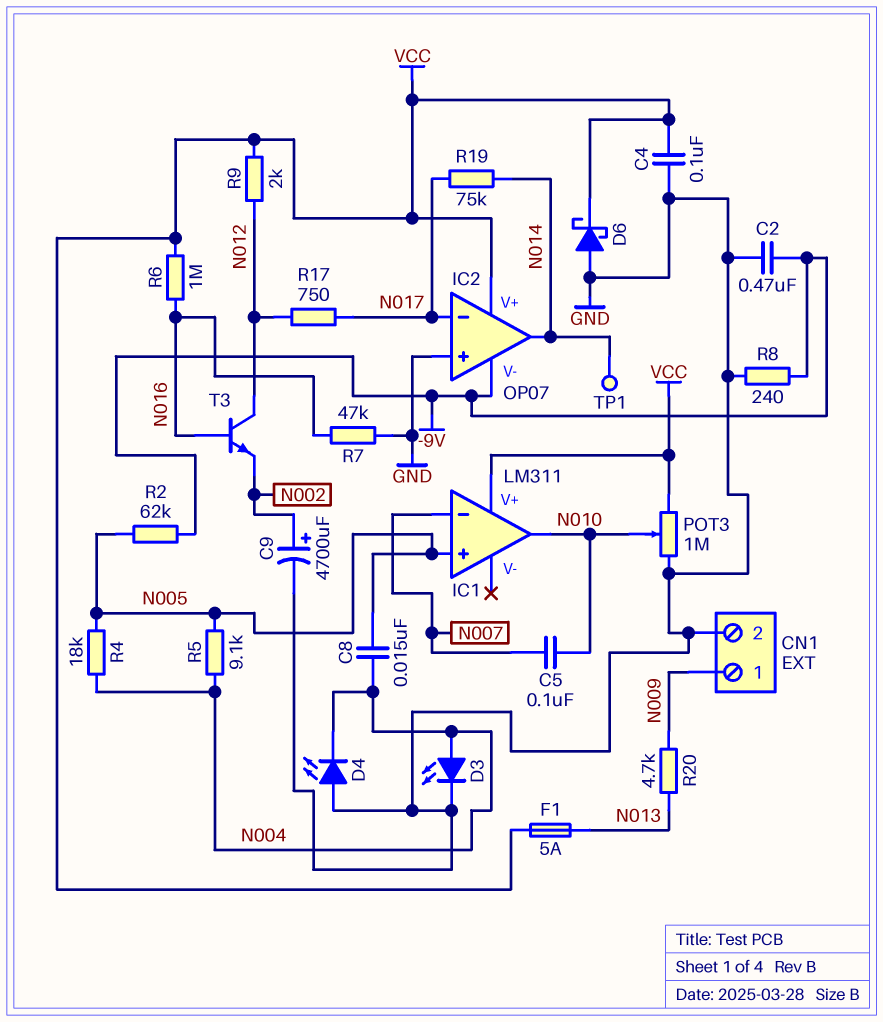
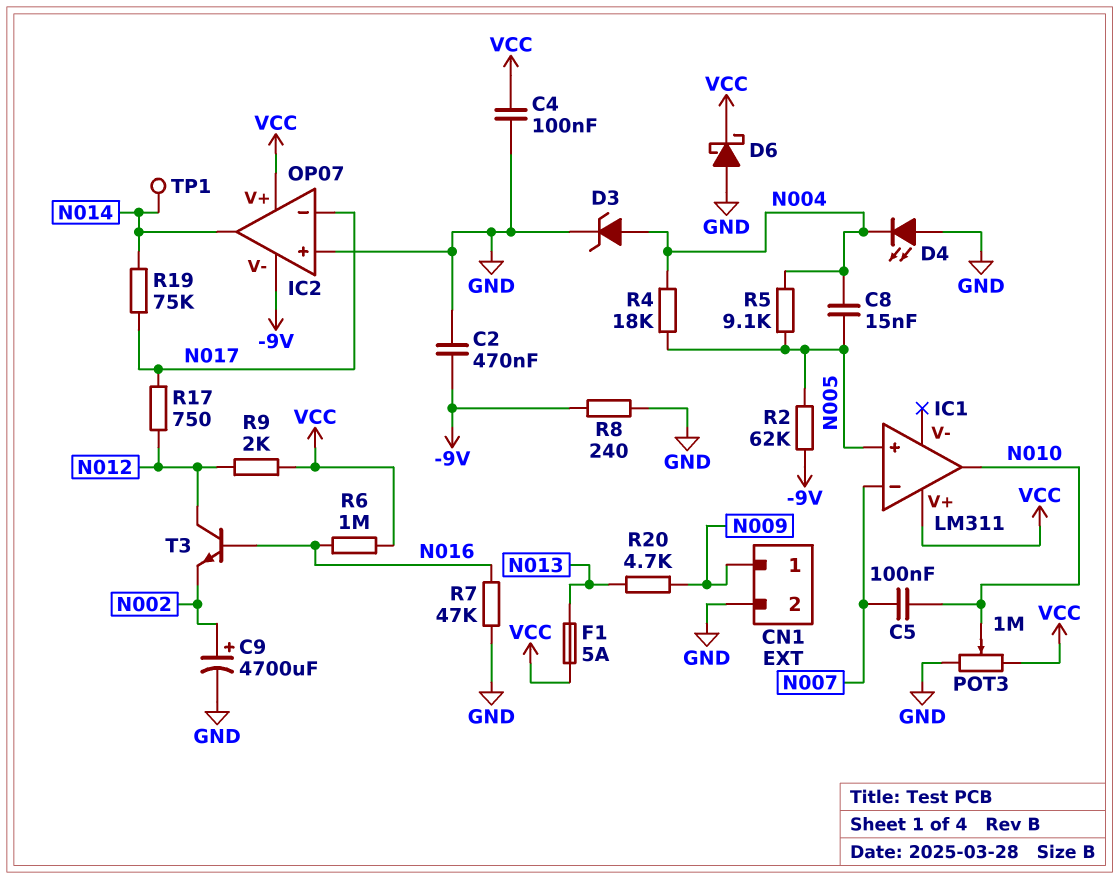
D3: LED (A N004, K GND) -> zener (A N004, K GND)

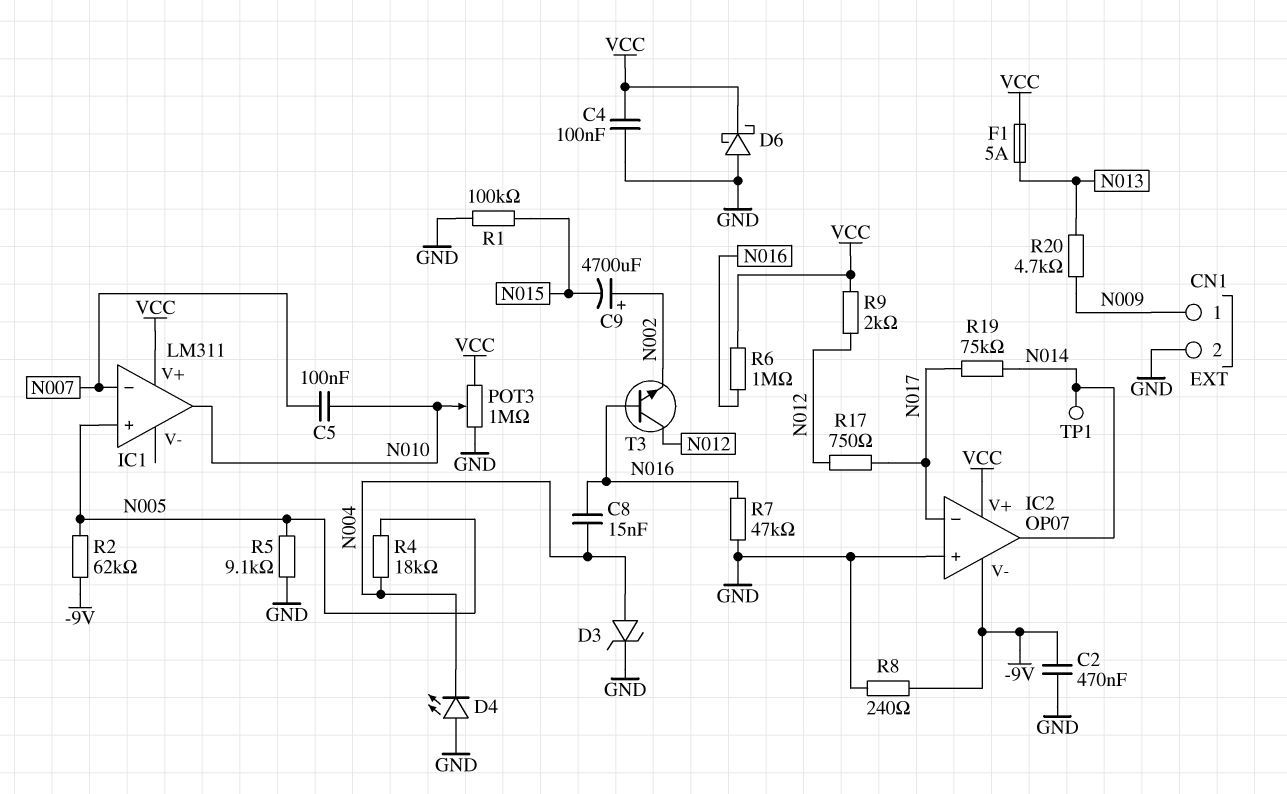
C8: 15nF (N004, N005) -> 15nF (N004, N016)
C9: 4700uF (plus N002, minus GND) -> 4700uF (plus N002, minus N015)
R1: none -> 100k (GND, N015)
R5: 9.1k (N004, N005) -> 9.1k (GND, N005)

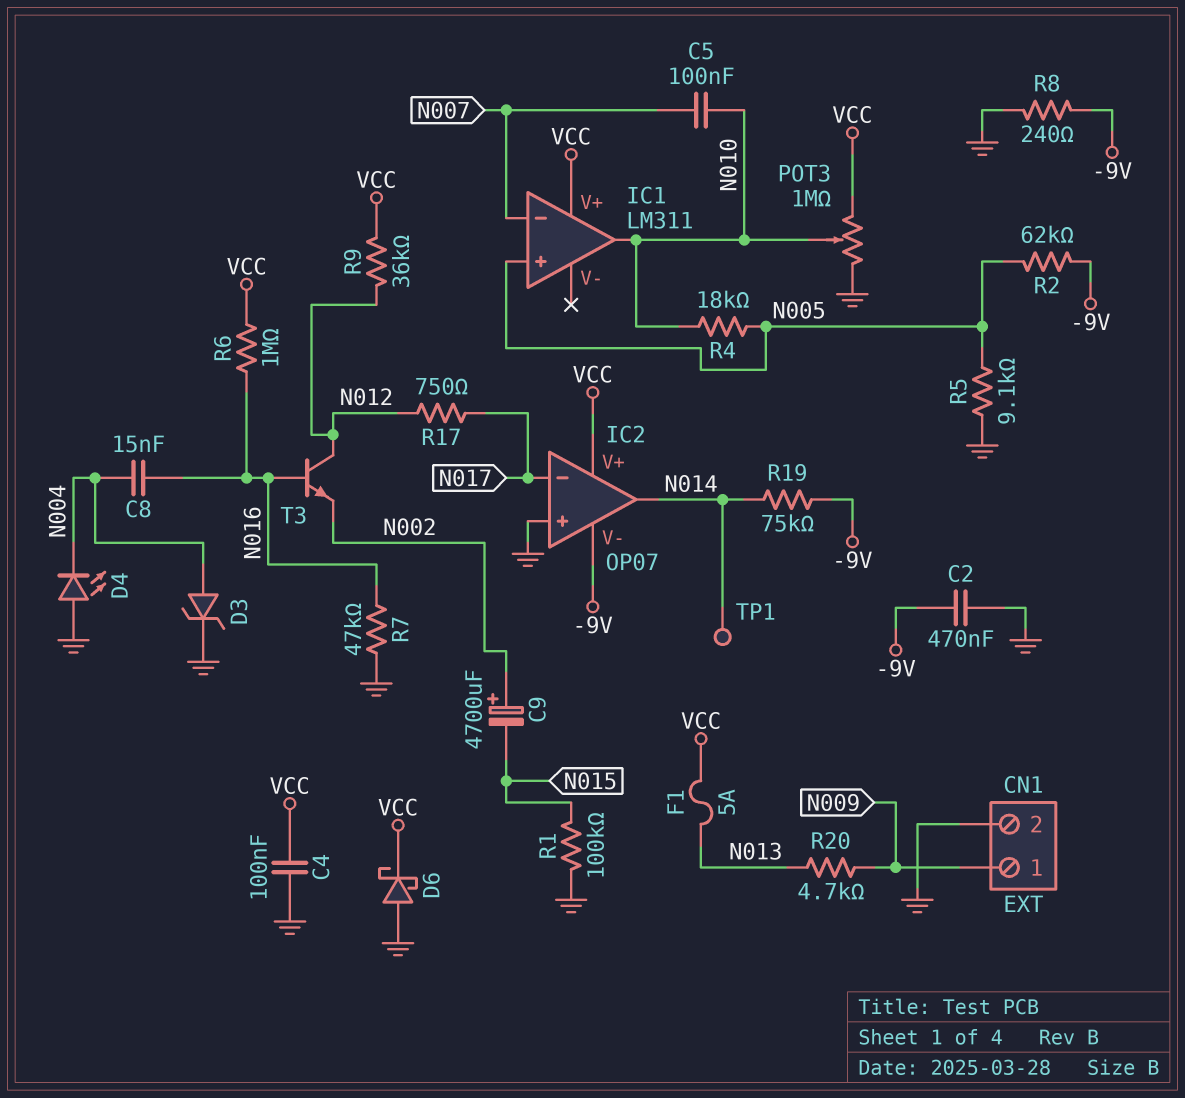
R4: 18k (N004, N005) -> 18k (N005, N010)
R9: 2k (N012, VCC) -> 36k (N012, VCC)
R19: 75k (N014, N017) -> 75k (-9V, N014)

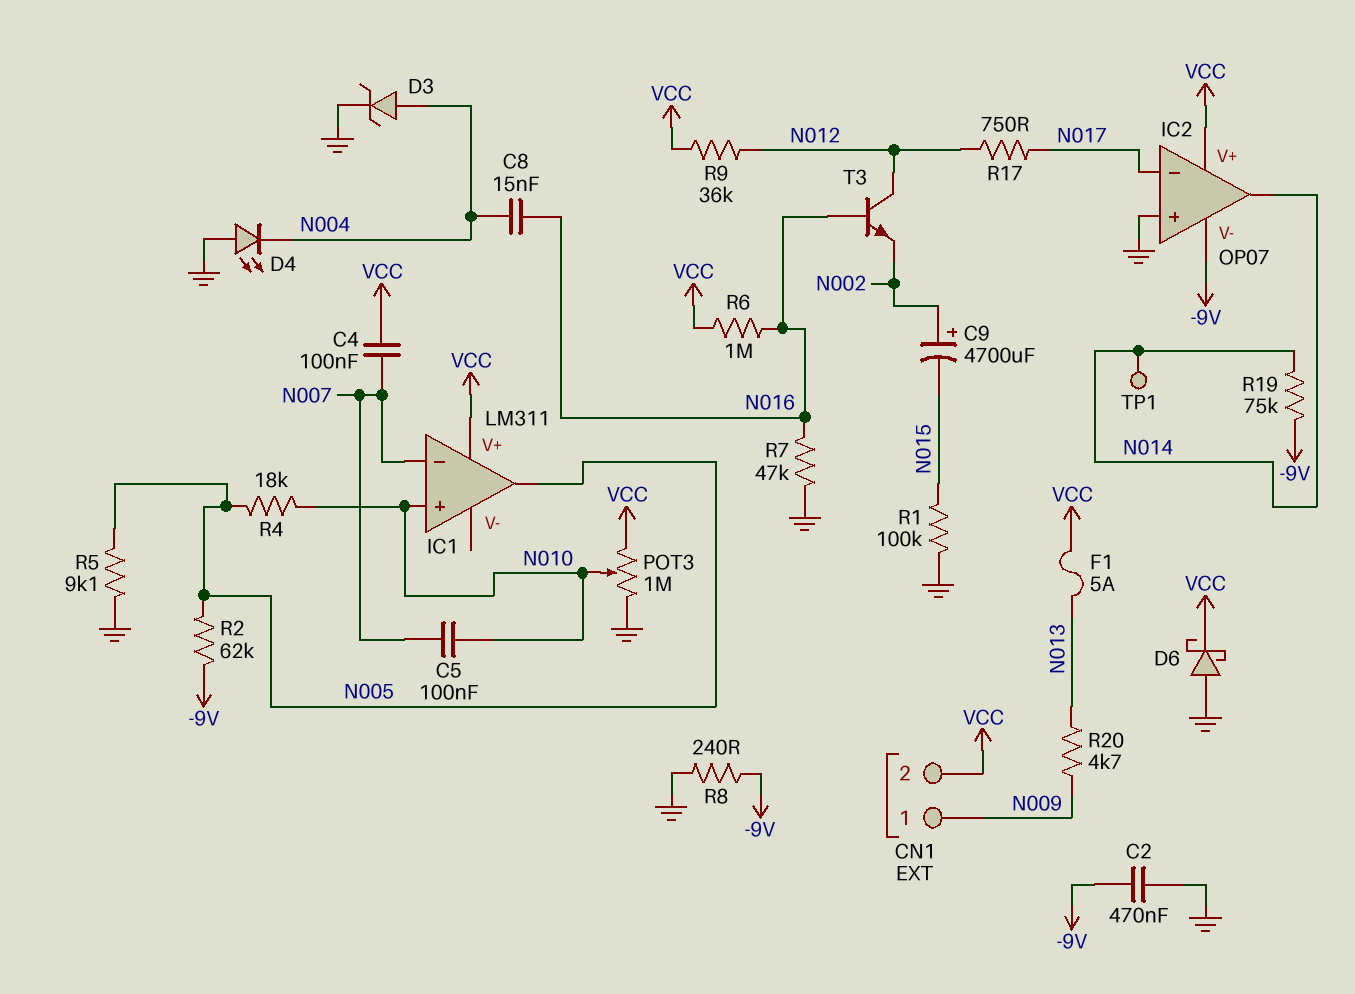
C4: 100nF (GND, VCC) -> 100nF (N007, VCC)
CN1 pin 2: GND -> VCC
IC1 pin in+: N005 -> N010
IC1 pin out: N010 -> N005

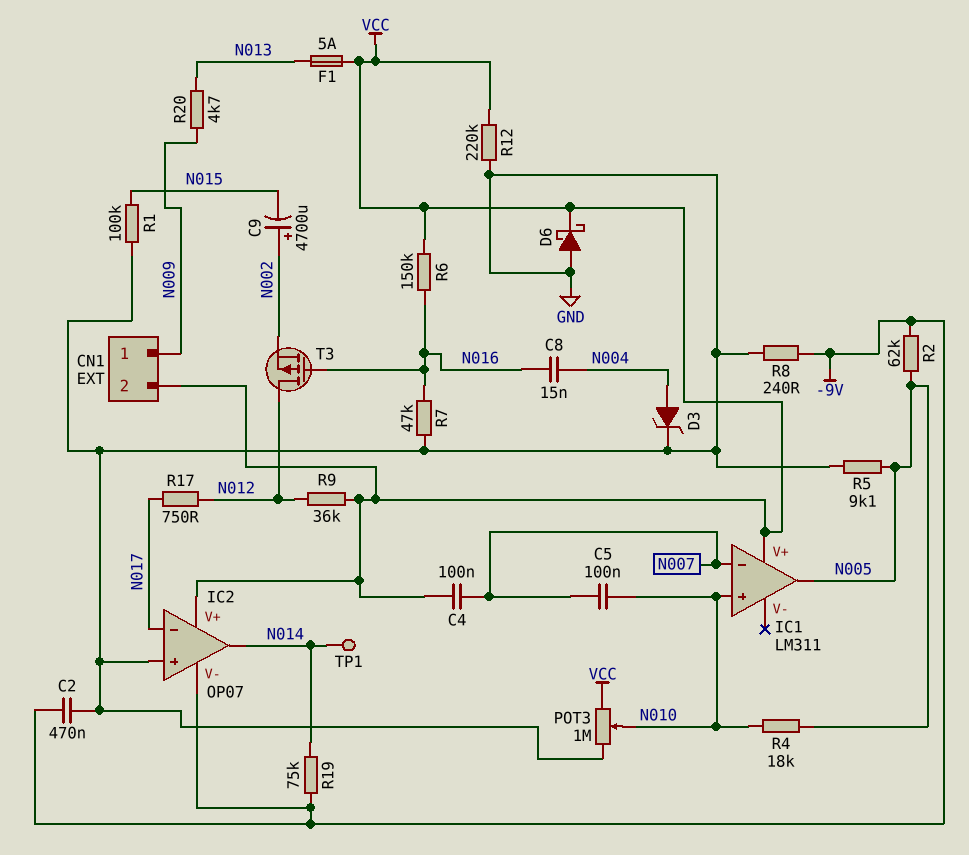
D4: LED (A GND, K N004) -> none
R6: 1M (N016, VCC) -> 150k (N016, VCC)
R12: none -> 220k (GND, VCC)
T3: NPN (B N016, C N012, E N002) -> PMOS (G N016, D N012, S N002)

